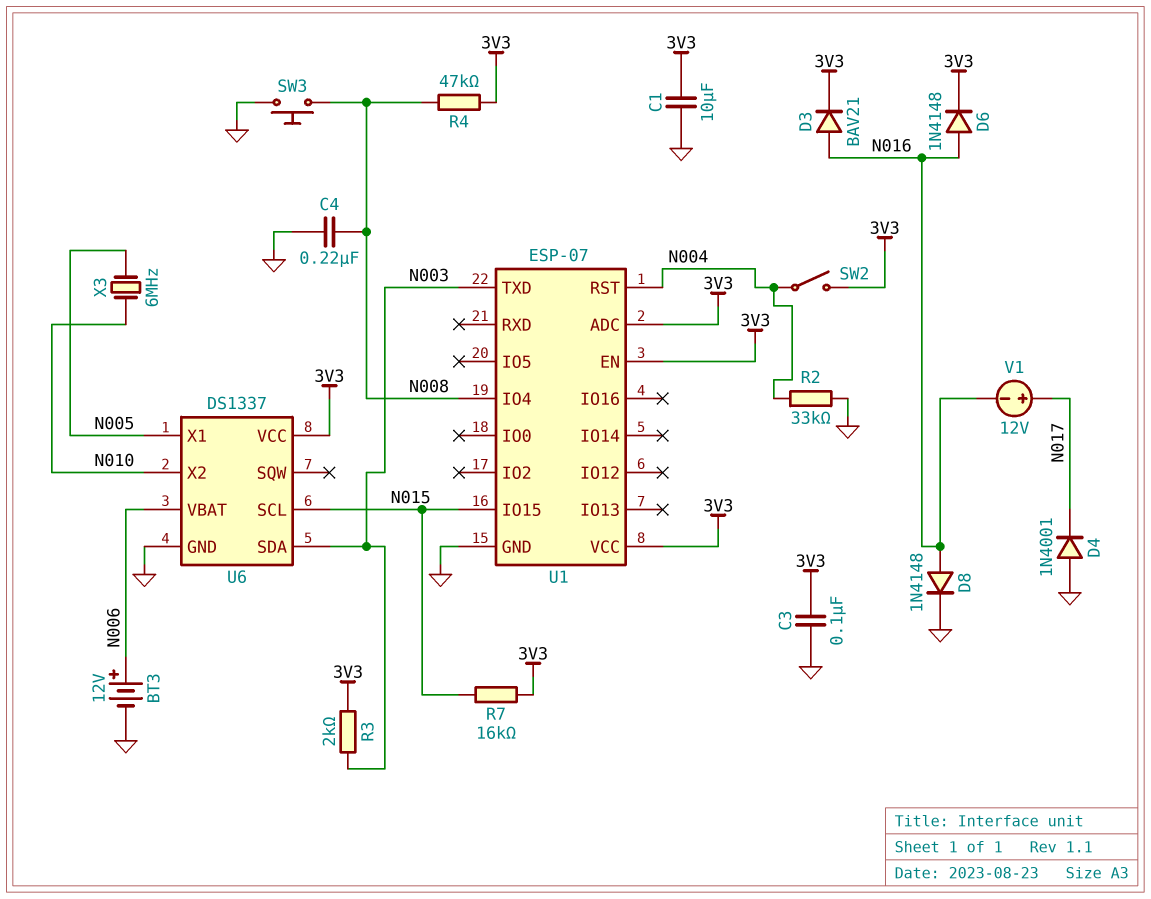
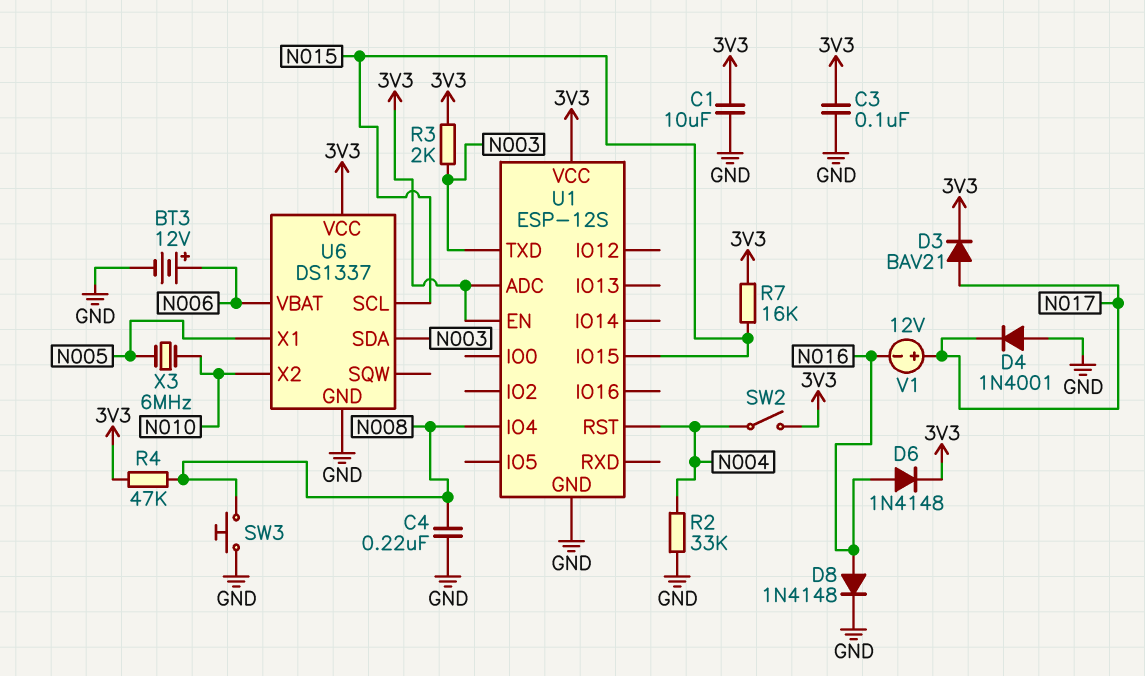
D3: diode BAV21 (A N016, K 3V3) -> diode BAV21 (A N017, K 3V3)
U1: ESP-07 -> ESP-12S

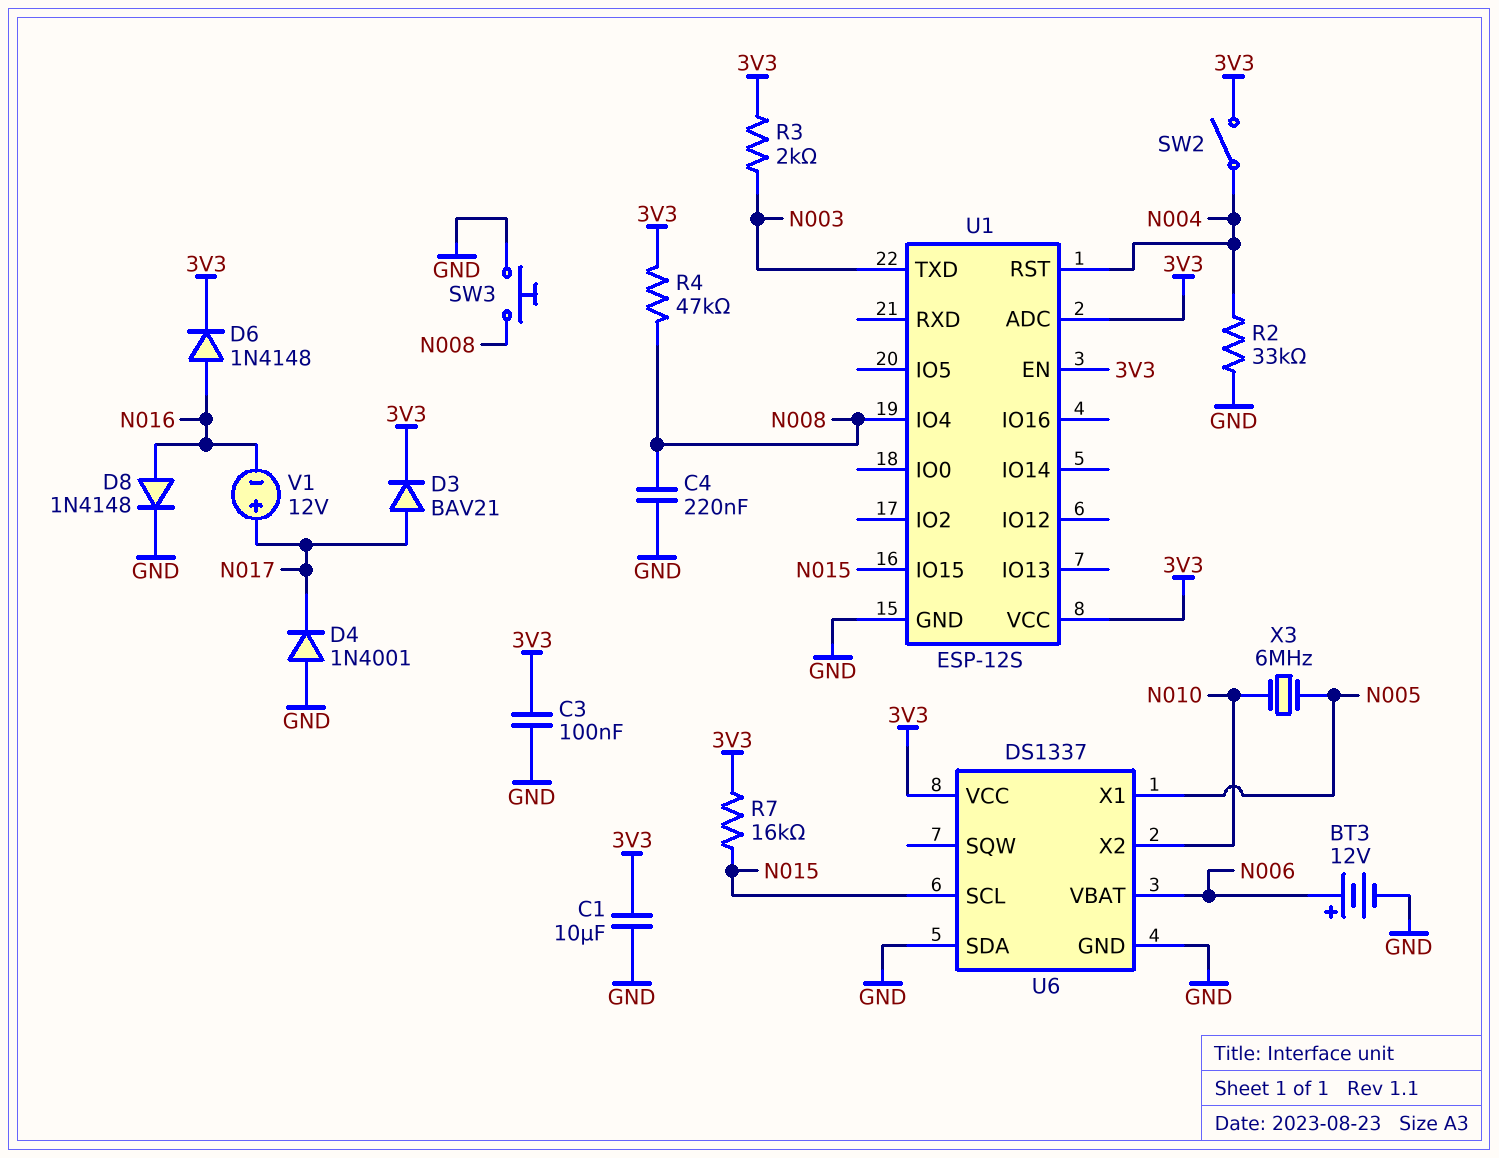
U6 pin SDA: N003 -> GND

